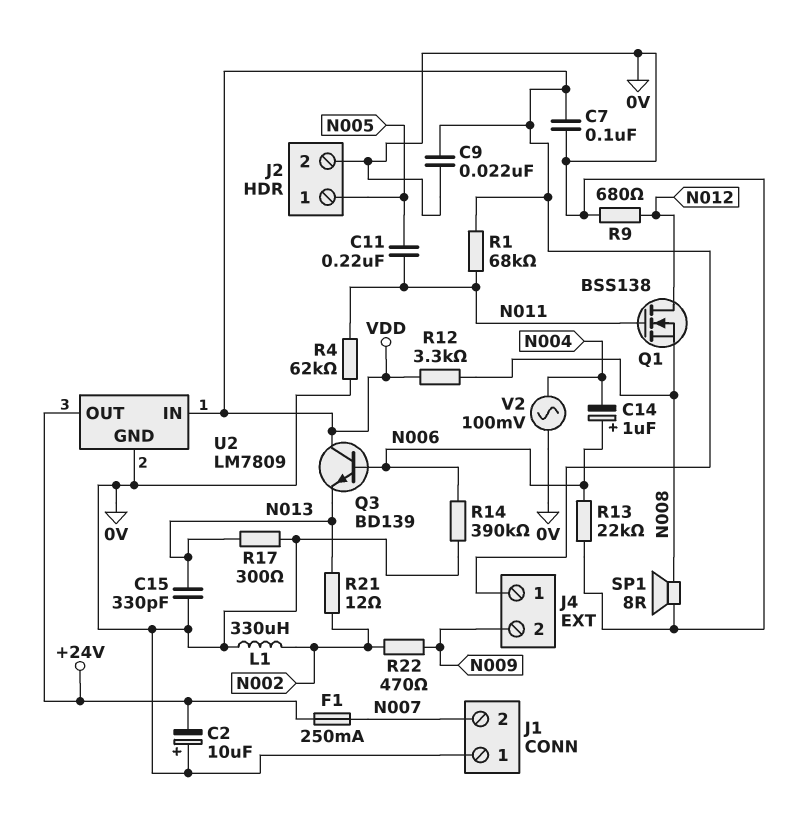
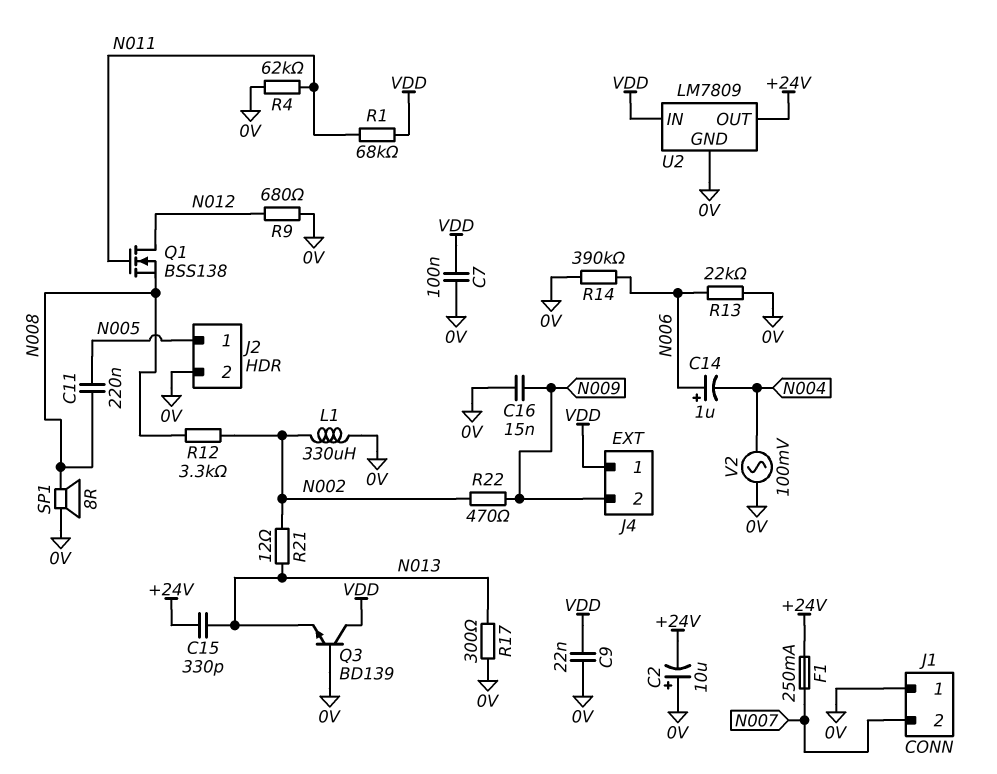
C11: 220nF (N005, N011) -> 220nF (N005, N008)
C15: 330pF (0V, N013) -> 330pF (+24V, N013)
C16: none -> 15nF (0V, N009)
Q3: NPN BD139 (B N006, C VDD, E N013) -> NPN BD139 (B 0V, C VDD, E N013)
R12: 3.3k (N008, VDD) -> 3.3k (N002, N008)

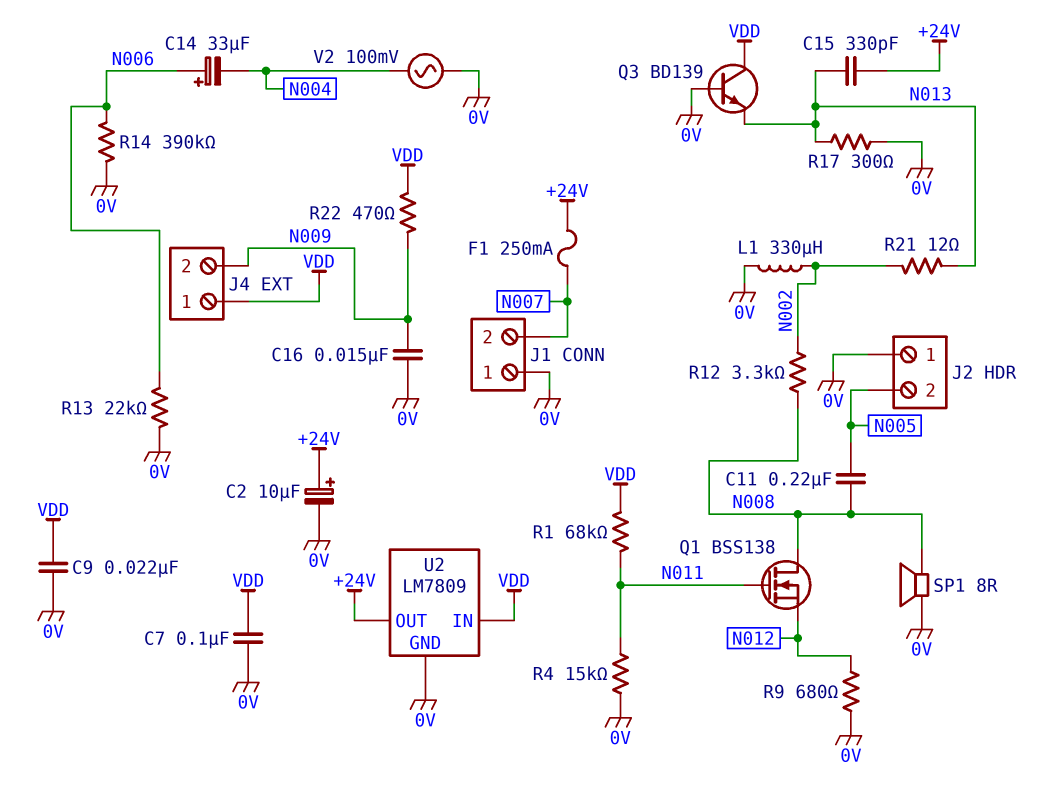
C2: 10uF (plus 0V, minus +24V) -> 10uF (plus +24V, minus 0V)
C14: 1uF (plus N006, minus N004) -> 33uF (plus N006, minus N004)
J2 pin 1: N005 -> 0V
J2 pin 2: 0V -> N005
Q1: NMOS BSS138 (G N011, D N012, S N008) -> NMOS BSS138 (G N011, D N008, S N012)
R4: 62k (0V, N011) -> 15k (0V, N011)
R22: 470 (N002, N009) -> 470 (N009, VDD)

